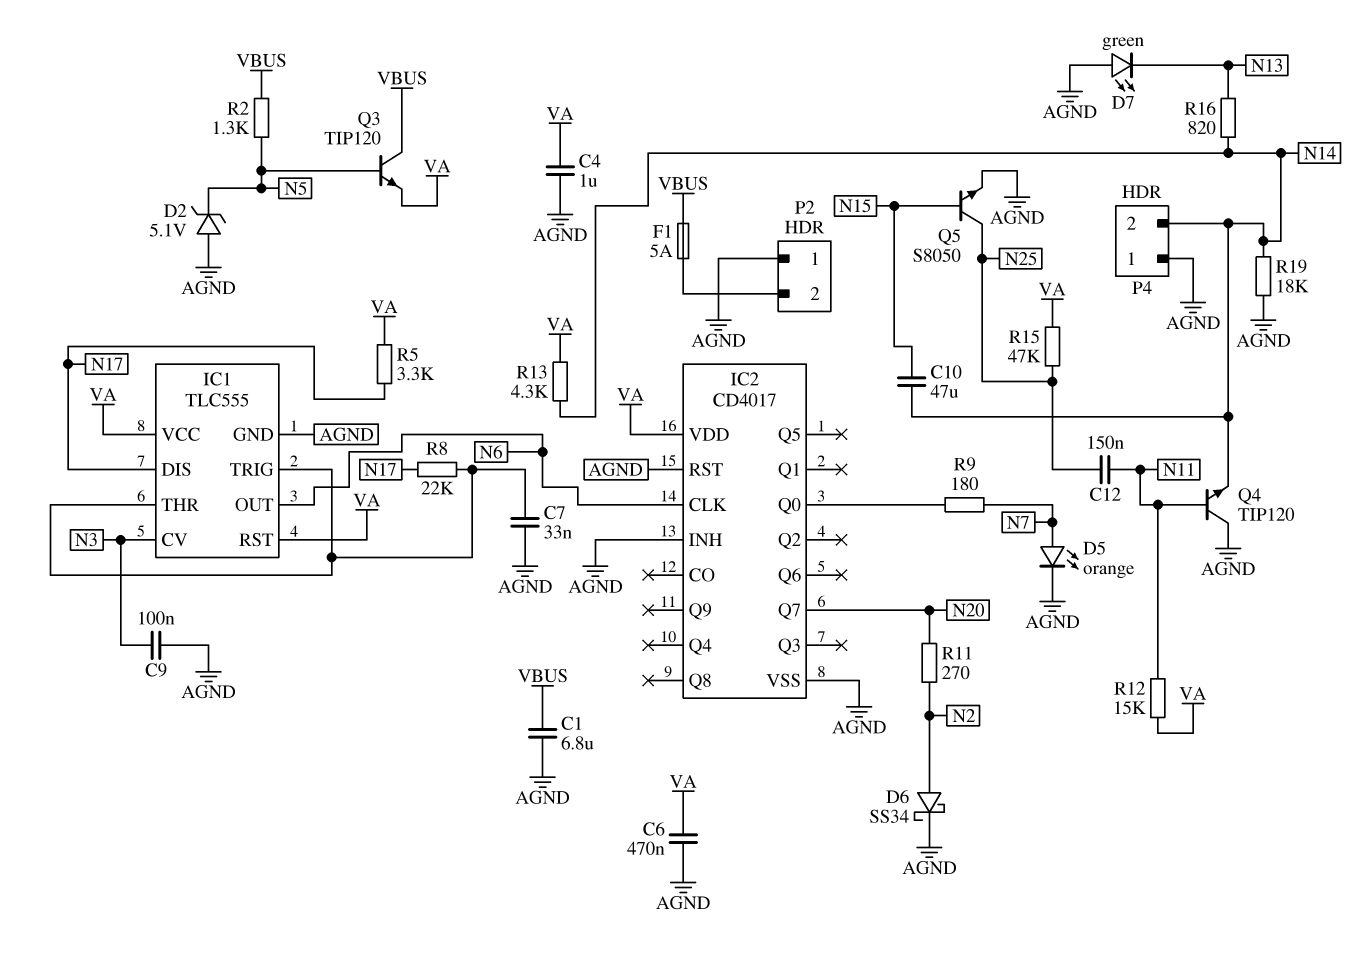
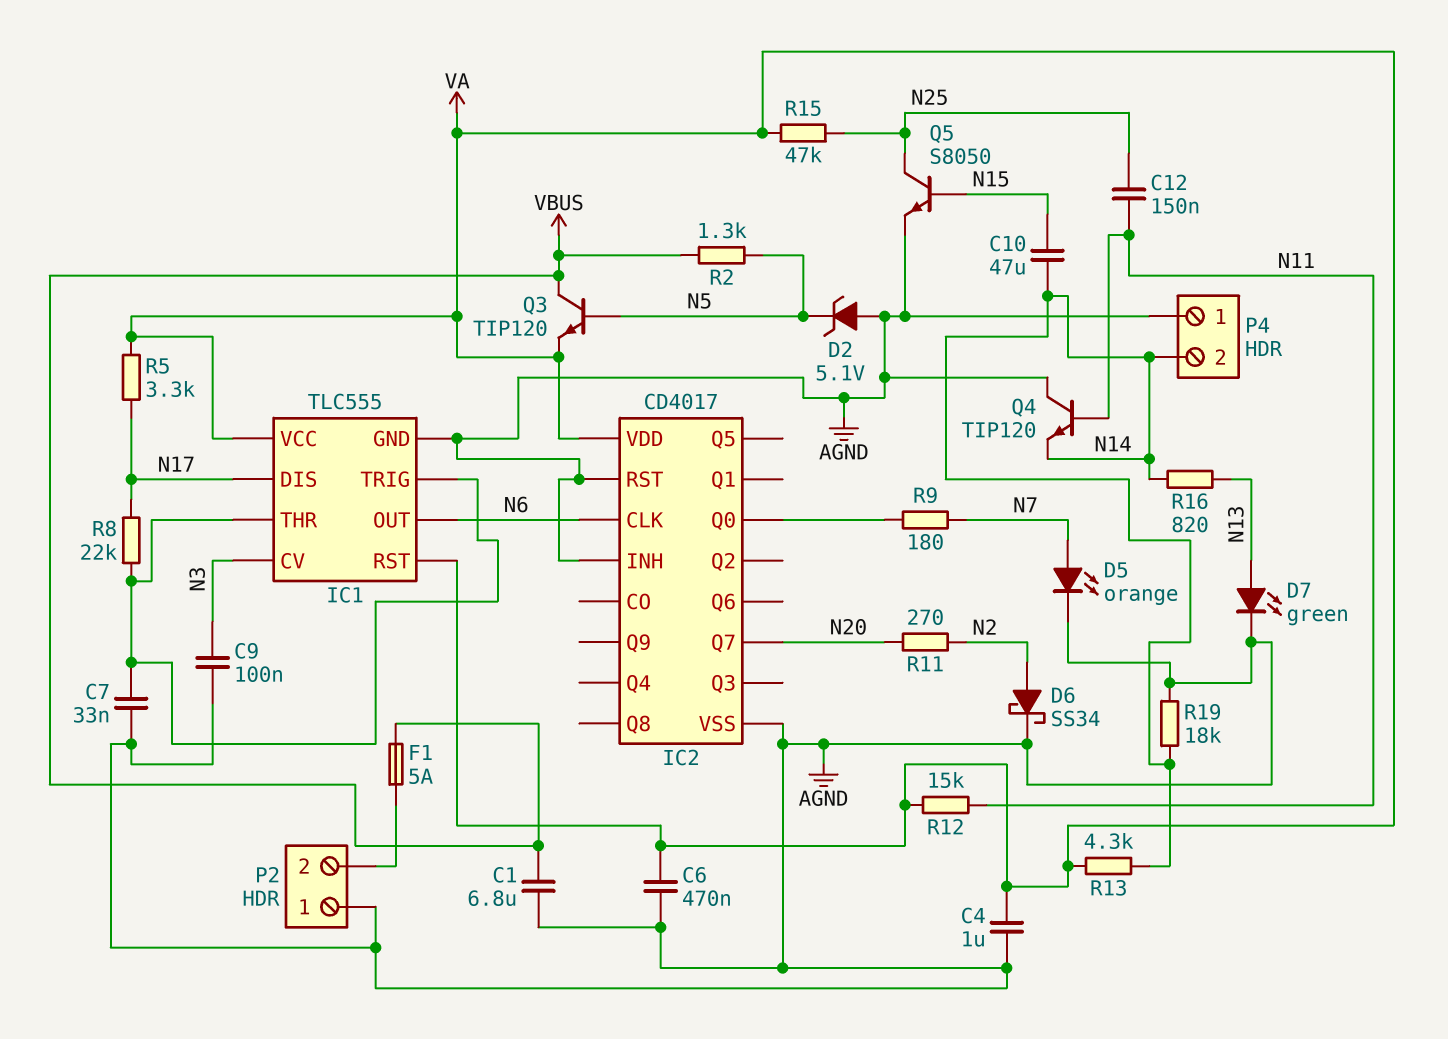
D7: LED green (A AGND, K N13) -> LED green (A N13, K AGND)

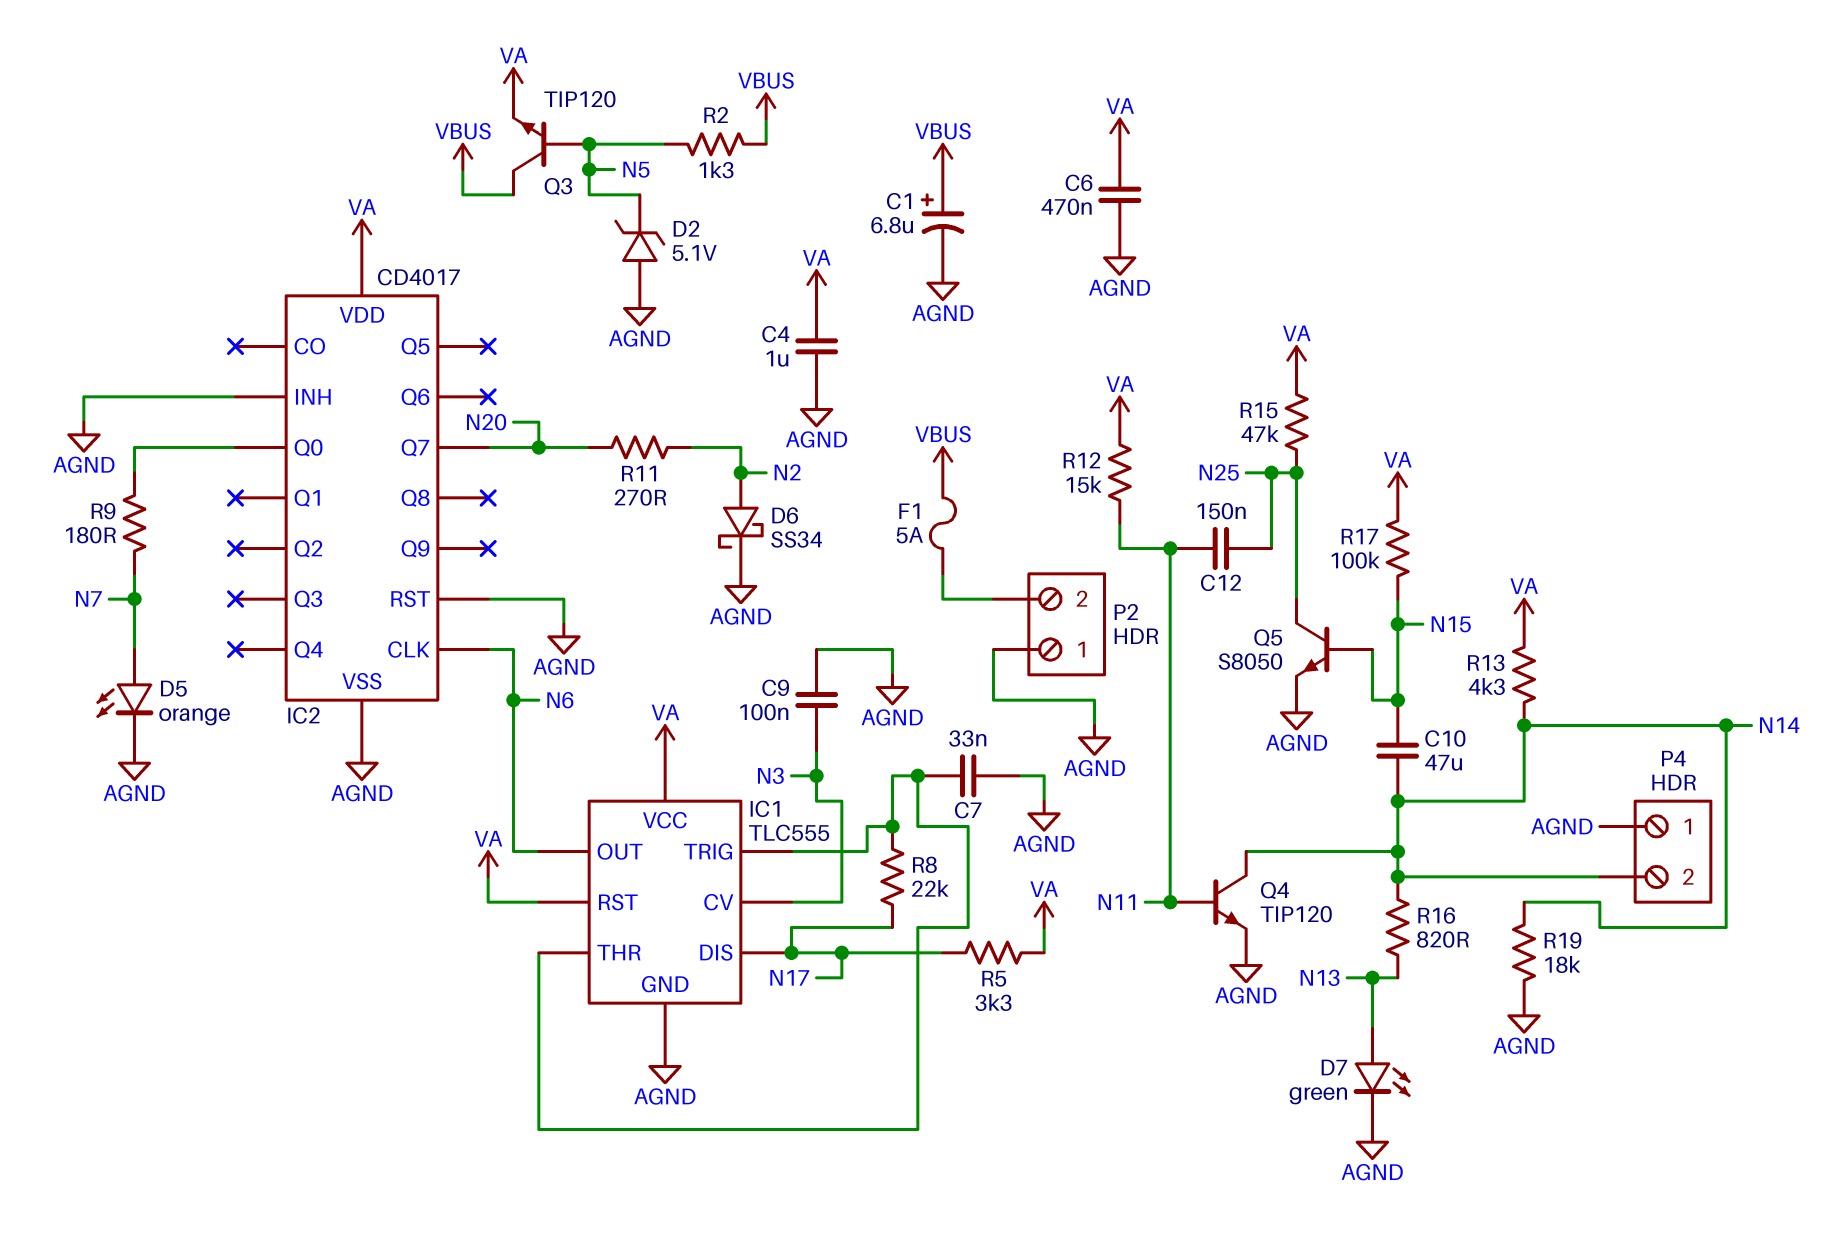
C1: 6.8uF (AGND, VBUS) -> 6.8uF (plus VBUS, minus AGND)
Q4: NPN TIP120 (B N11, C AGND, E N14) -> NPN TIP120 (B N11, C N14, E AGND)
R17: none -> 100k (N15, VA)

